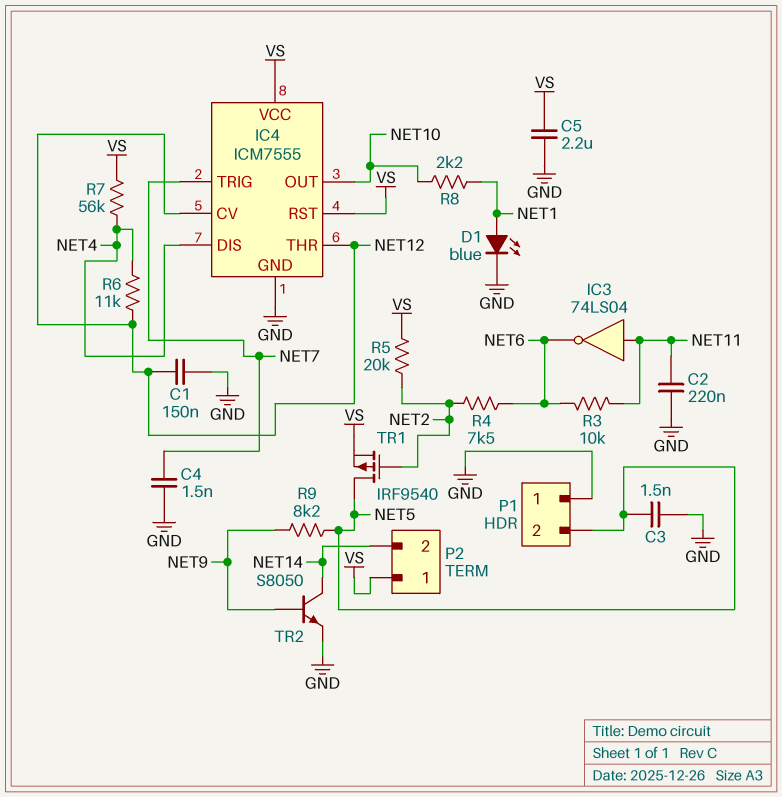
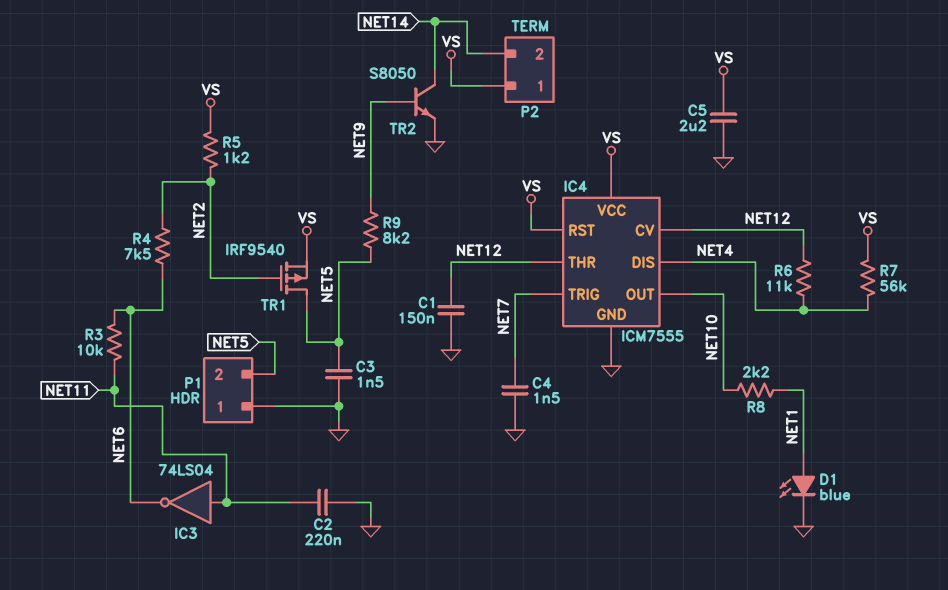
R5: 20k (NET2, VS) -> 1.2k (NET2, VS)

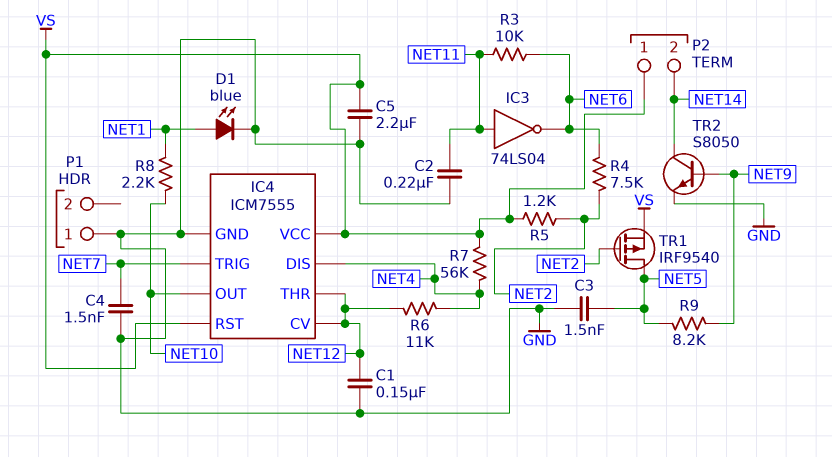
P1 pin 2: NET5 -> none

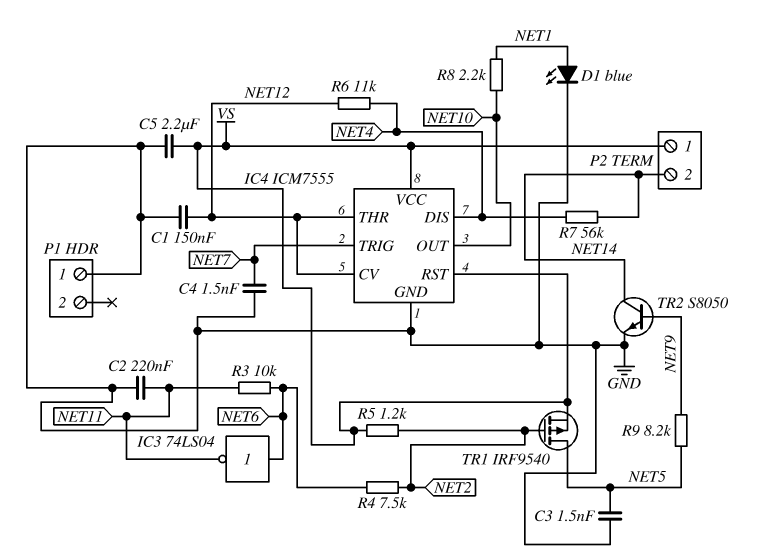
IC3: NOT 74LS04 (in NET11, out NET6) -> NOT 74LS04 (in NET6, out NET11)
R7: 56k (NET4, VS) -> 56k (NET4, NET14)

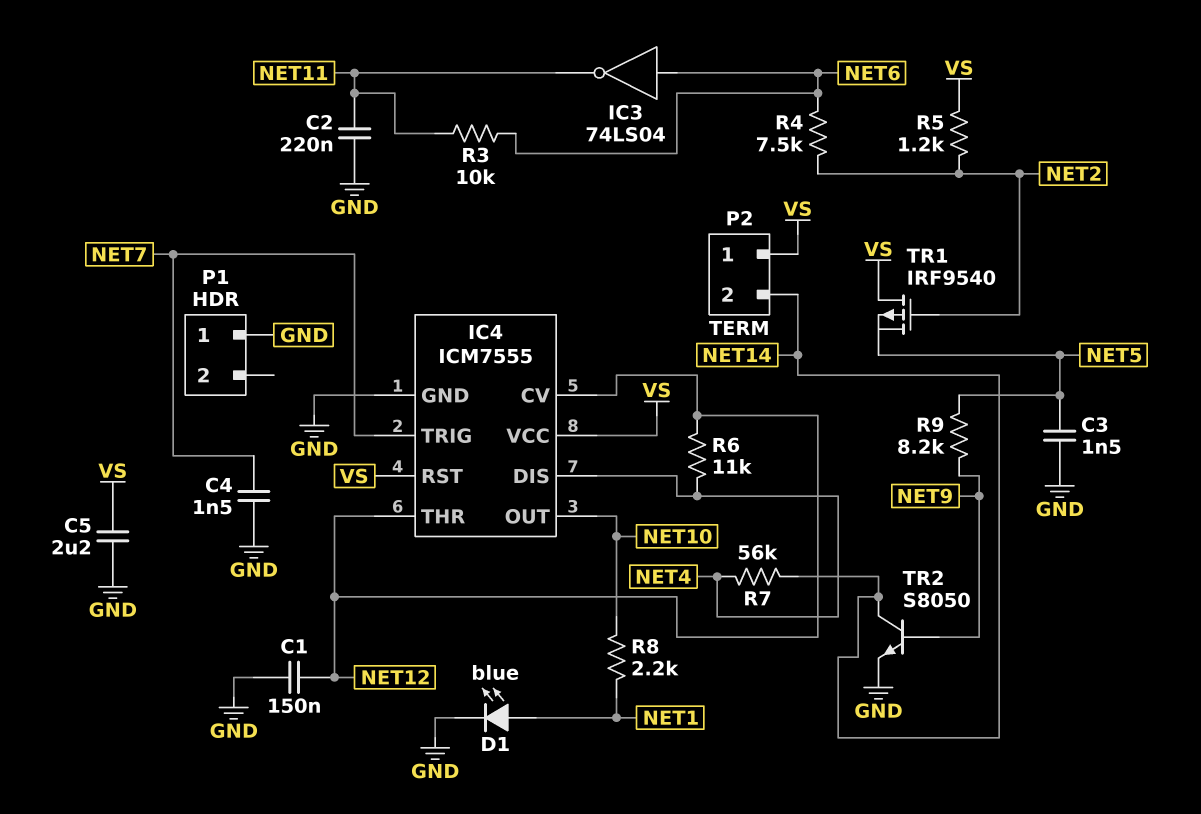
TR1: PMOS IRF9540 (G NET2, D NET5, S VS) -> PMOS IRF9540 (G NET2, D VS, S NET5)

